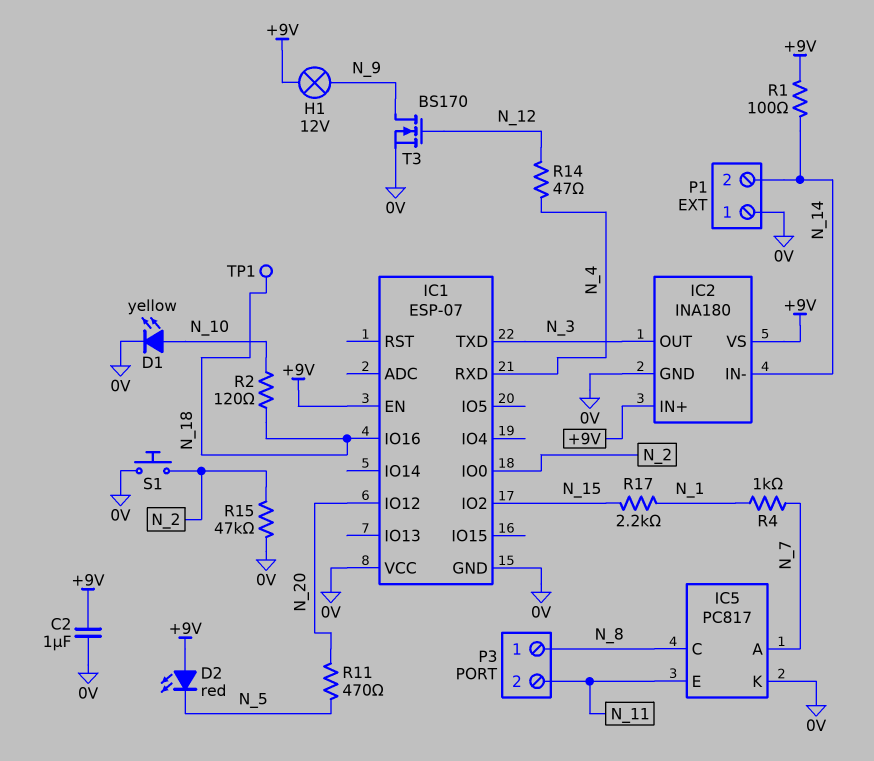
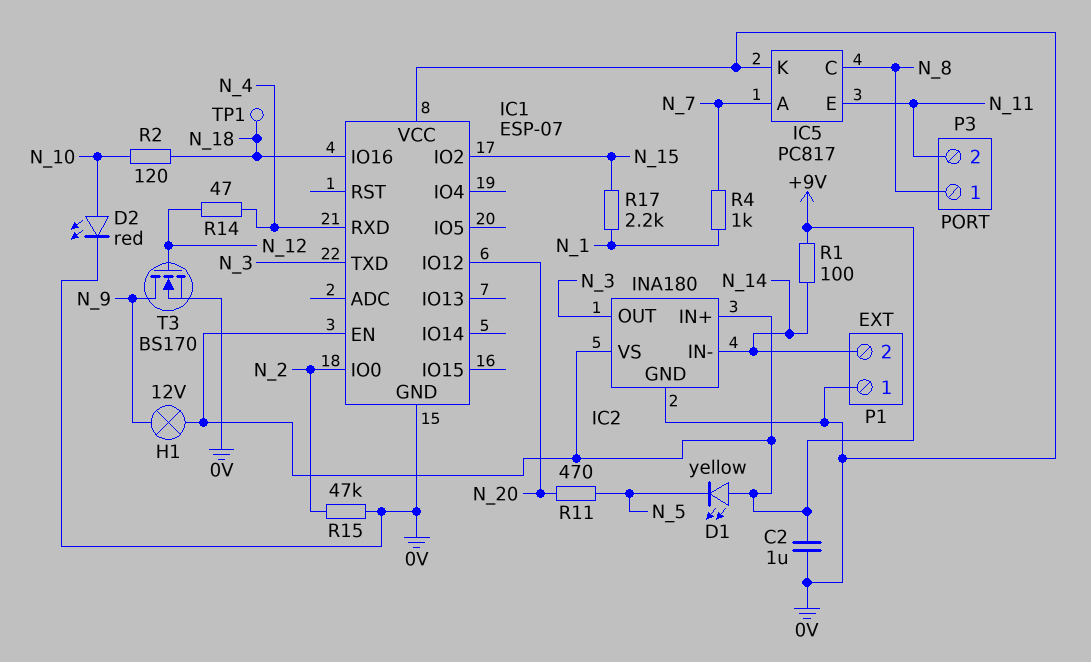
D1: LED yellow (A N_10, K 0V) -> LED yellow (A +9V, K N_5)
D2: LED red (A +9V, K N_5) -> LED red (A N_10, K 0V)
S1: button (0V, N_2) -> none

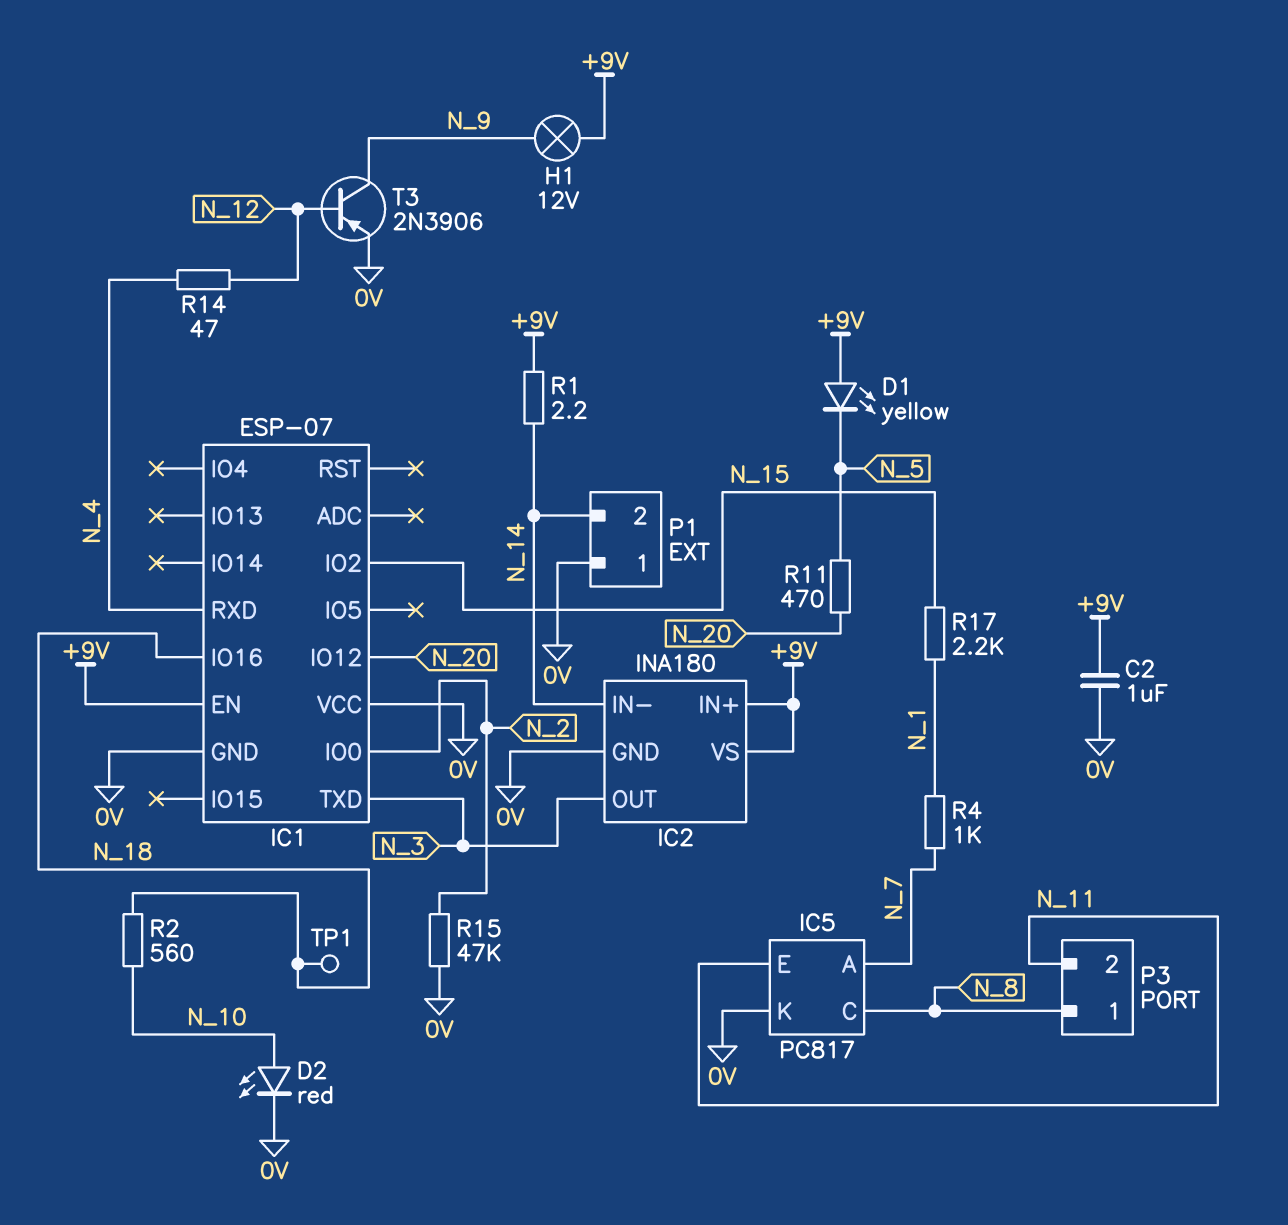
R1: 100 (+9V, N_14) -> 2.2 (+9V, N_14)
R2: 120 (N_10, N_18) -> 560 (N_10, N_18)
T3: NMOS BS170 (G N_12, D N_9, S 0V) -> PNP 2N3906 (B N_12, C N_9, E 0V)

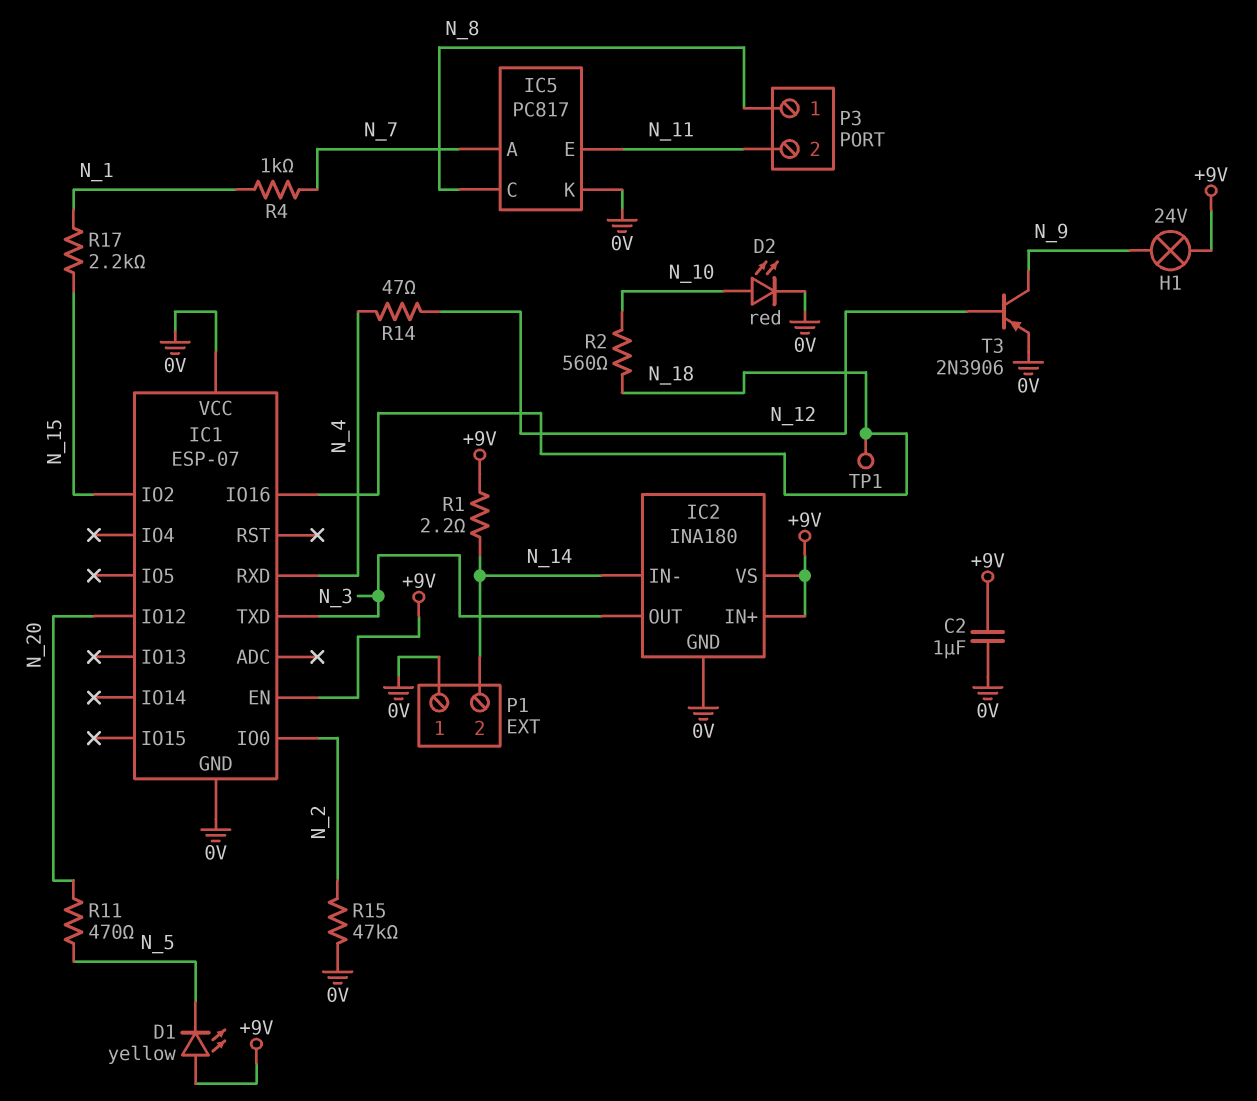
H1: lamp 12V (+9V, N_9) -> lamp 24V (+9V, N_9)

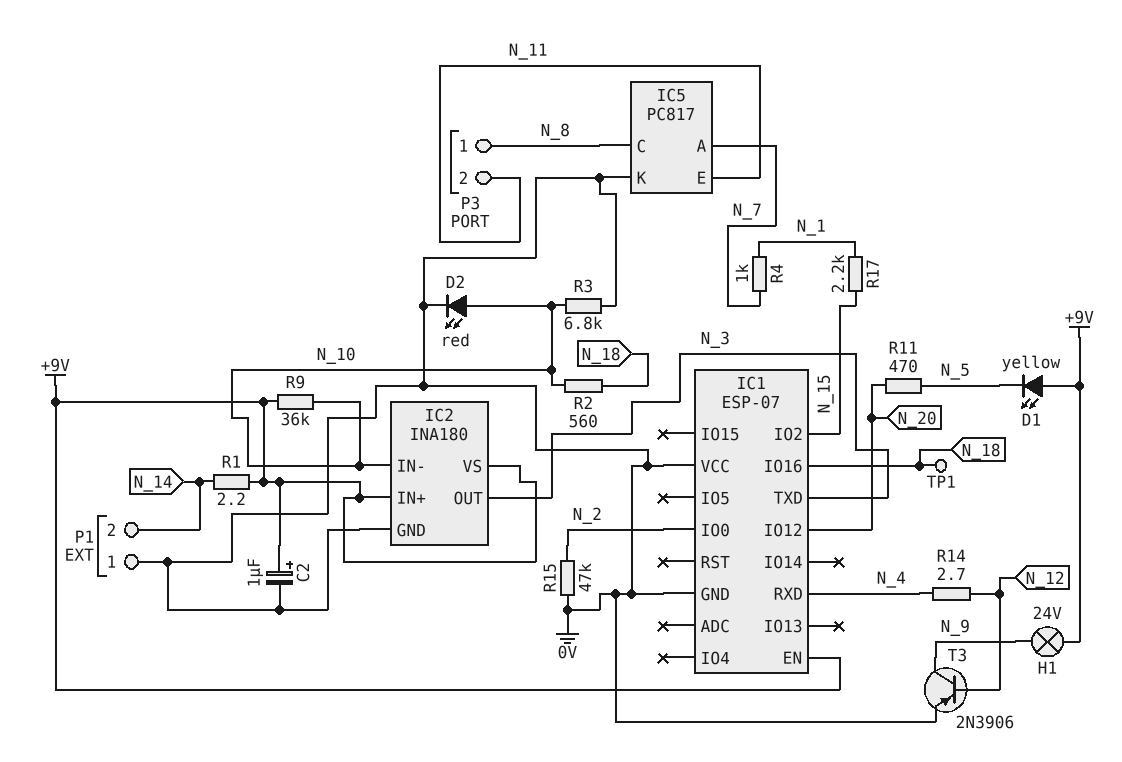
C2: 1uF (+9V, 0V) -> 1uF (plus +9V, minus 0V)
IC2 pin IN-: N_14 -> N_10
R3: none -> 6.8k (0V, N_10)
R9: none -> 36k (+9V, N_10)
R14: 47 (N_4, N_12) -> 2.7 (N_4, N_12)

